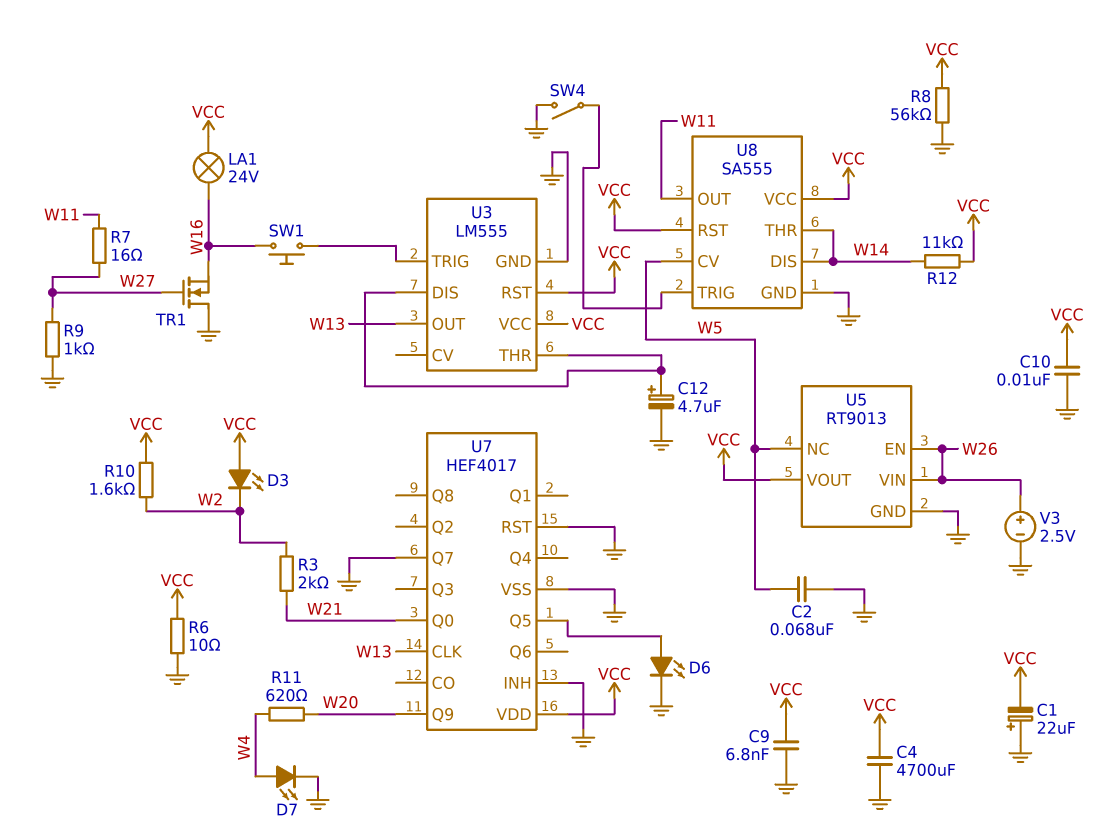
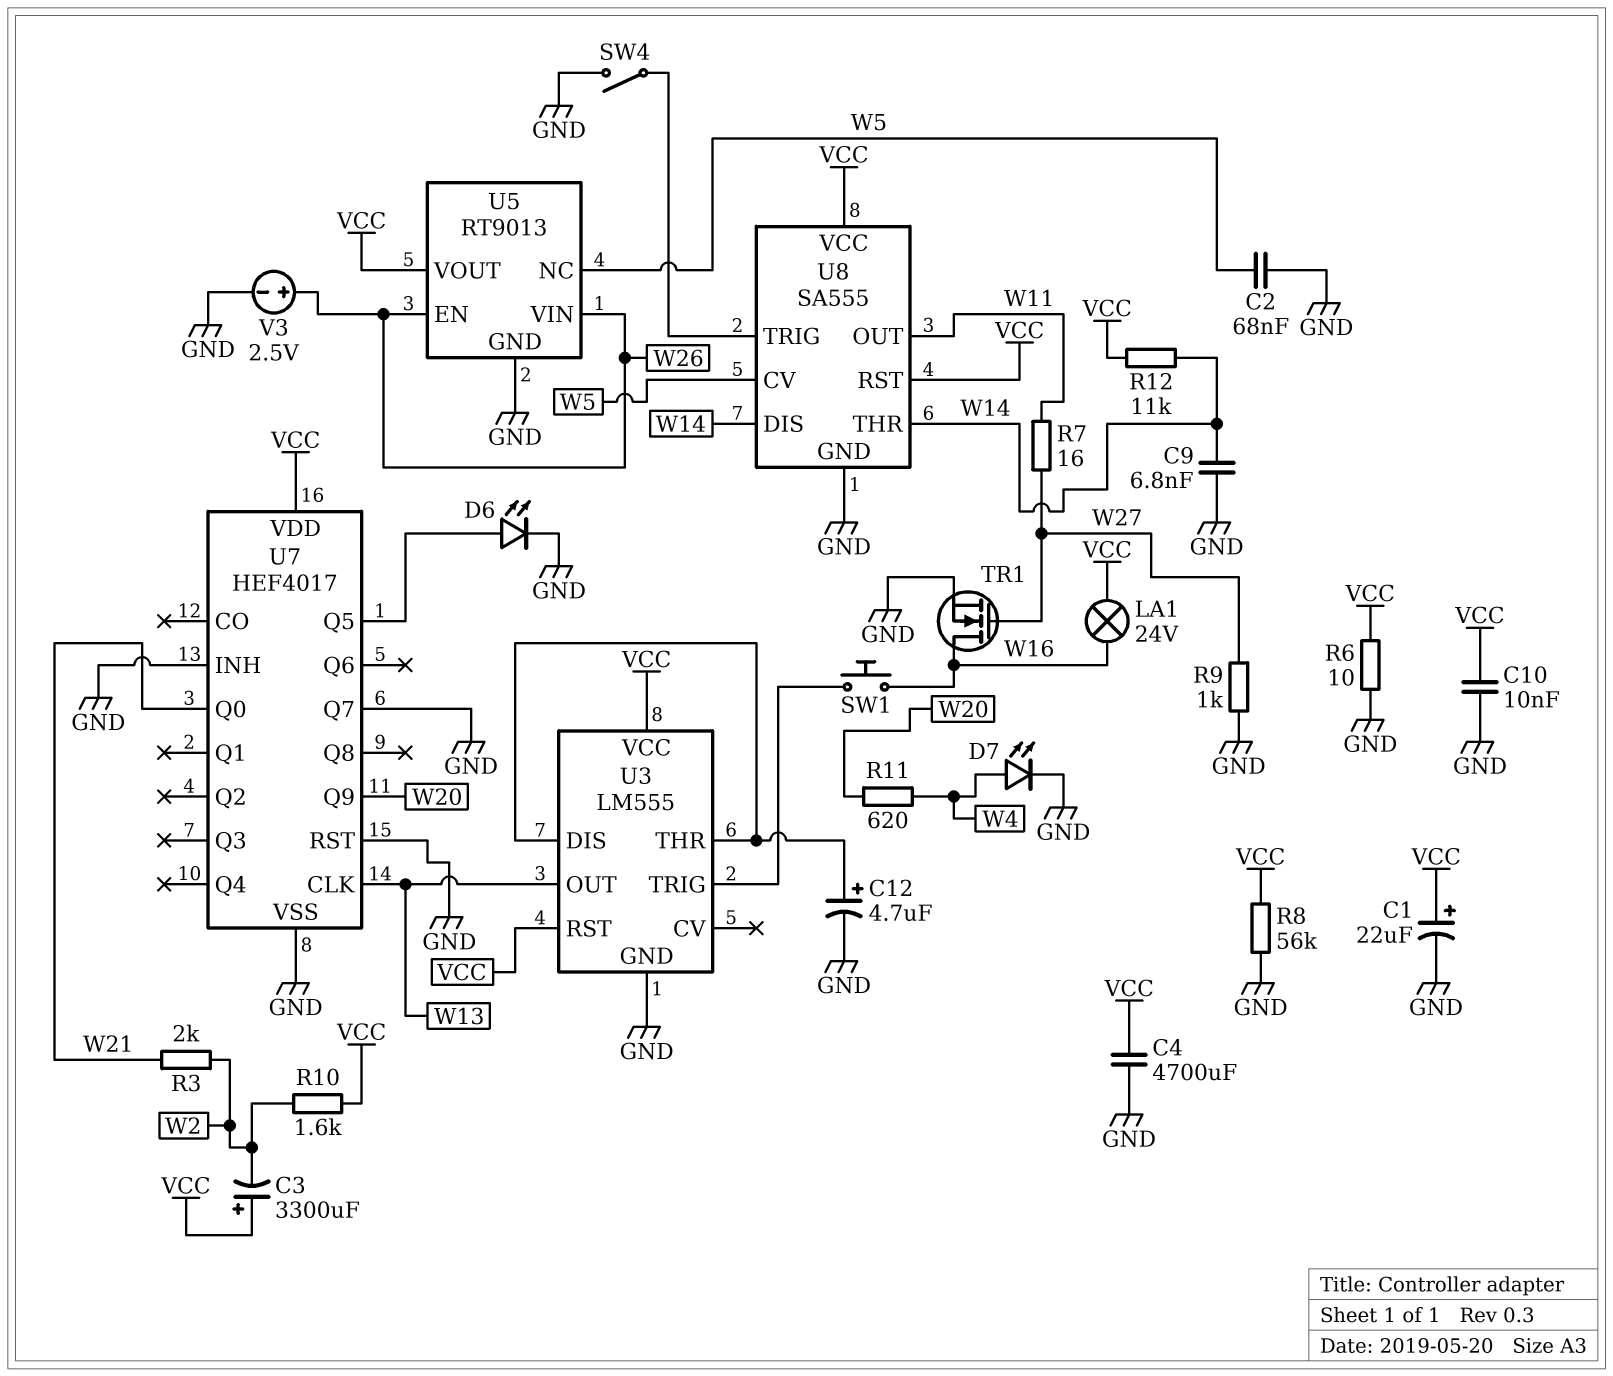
C1: 22uF (plus GND, minus VCC) -> 22uF (plus VCC, minus GND)
C3: none -> 3300uF (plus VCC, minus W2)
C9: 6.8nF (GND, VCC) -> 6.8nF (GND, W14)
D3: LED (A VCC, K W2) -> none
TR1: NMOS (G W27, D GND, S W16) -> NMOS (G W27, D W16, S GND)

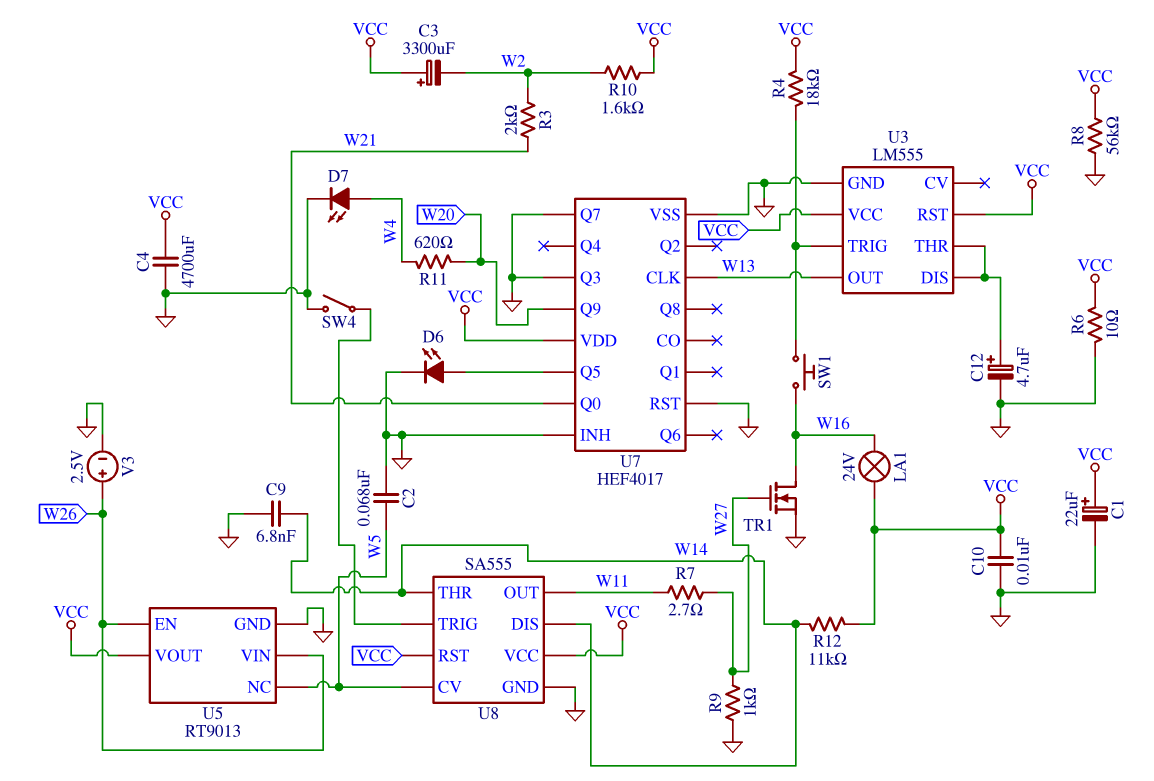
R4: none -> 18k (U3/TRIG, VCC)
R7: 16 (W11, W27) -> 2.7 (W11, W27)
U7 pin Q3: none -> GND

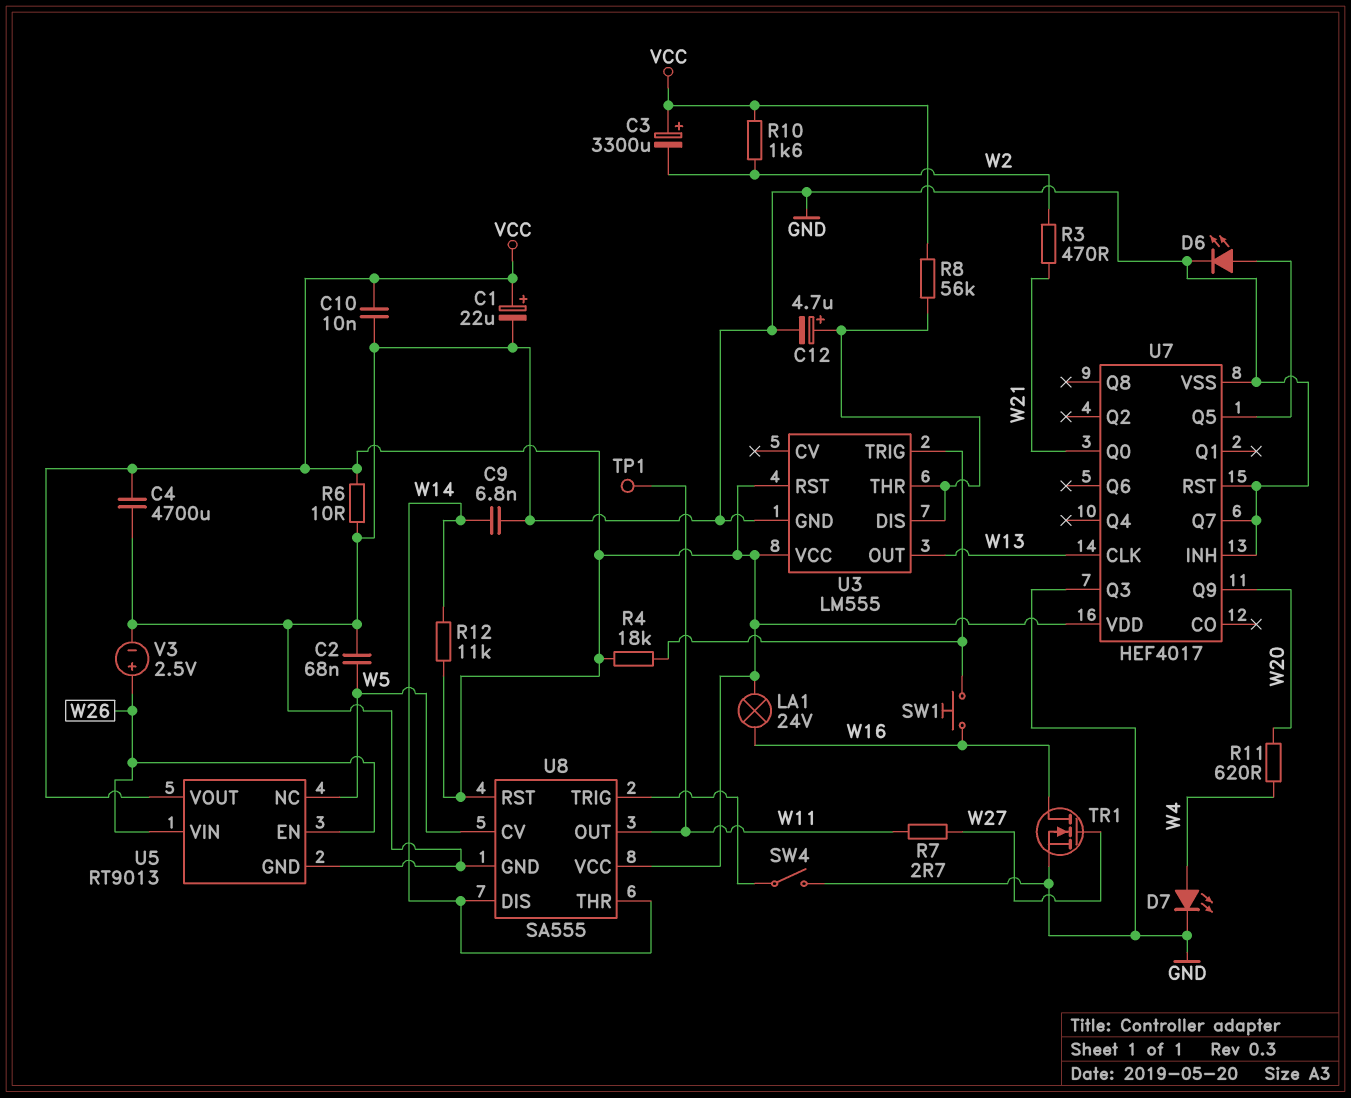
R3: 2k (W2, W21) -> 470 (W2, W21)
R8: 56k (GND, VCC) -> 56k (U3/DIS, VCC)
R9: 1k (GND, W27) -> none
TP1: none -> test point (W11)

